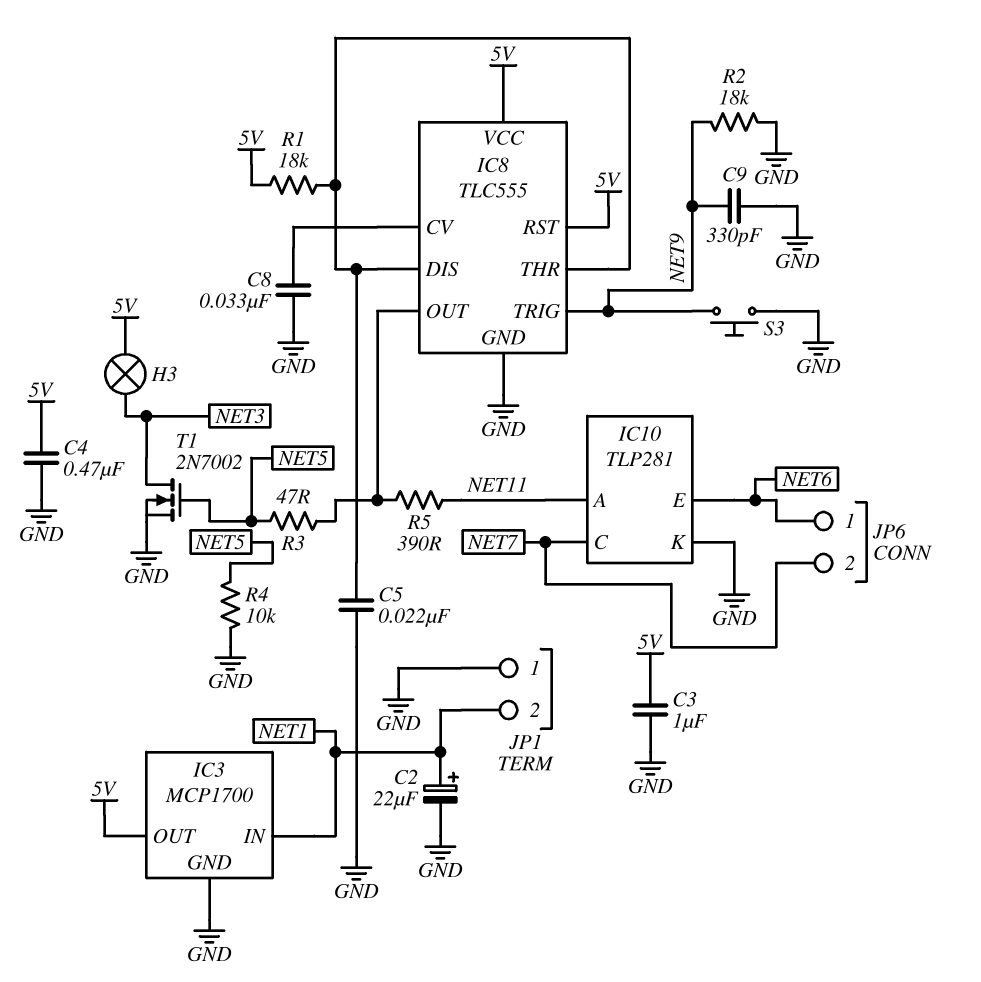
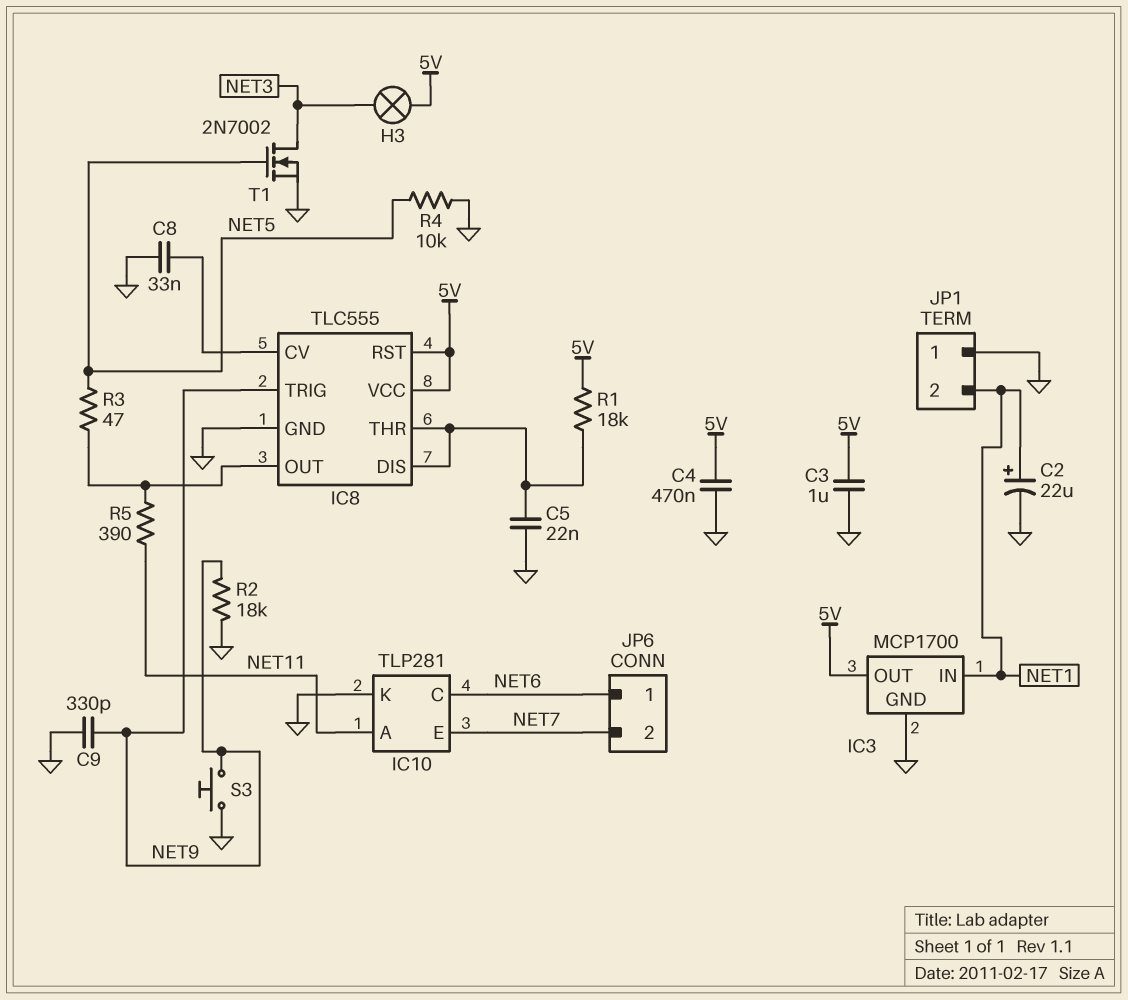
IC10 pin C: NET7 -> NET6
IC10 pin E: NET6 -> NET7

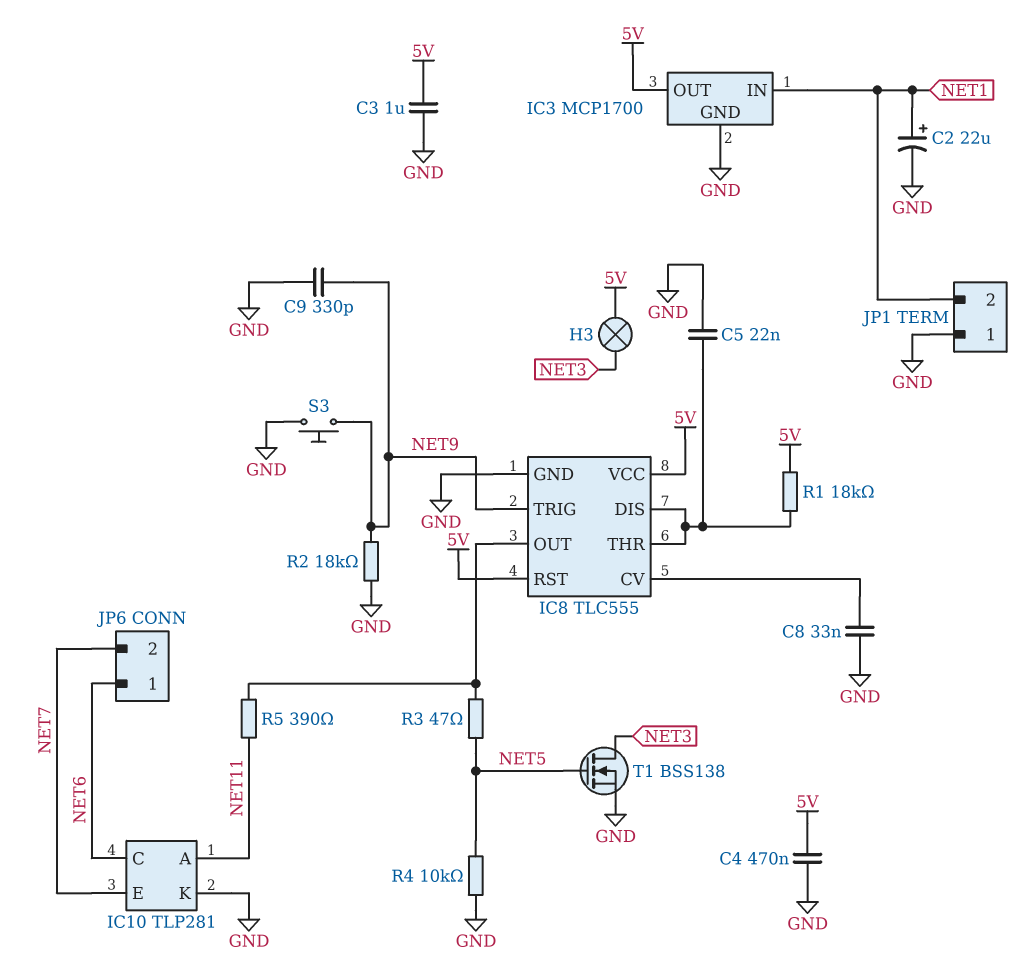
T1: NMOS 2N7002 (G NET5, D NET3, S GND) -> NMOS BSS138 (G NET5, D NET3, S GND)

